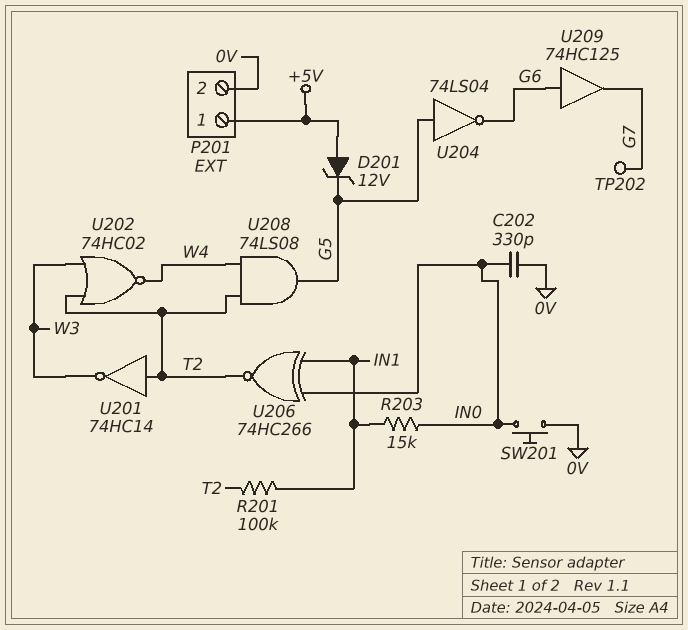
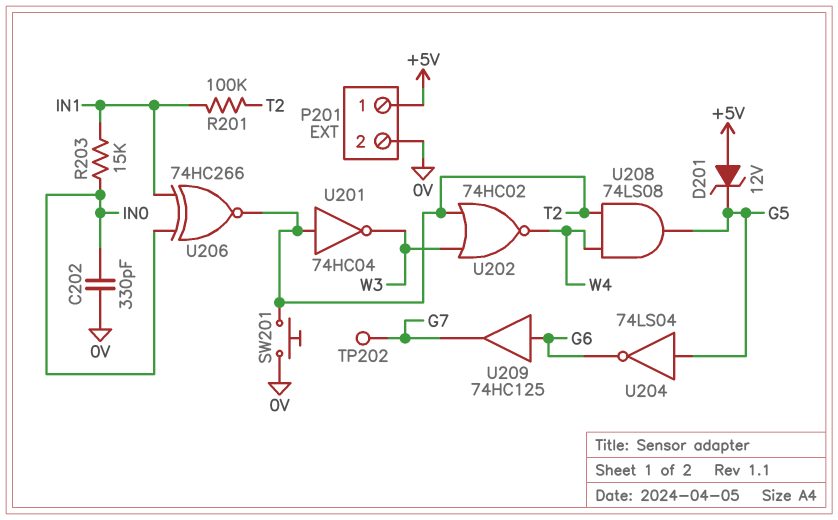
SW201: button (0V, IN0) -> button (0V, T2)
U201: NOT 74HC14 (in T2, out W3) -> NOT 74HC04 (in T2, out W3)

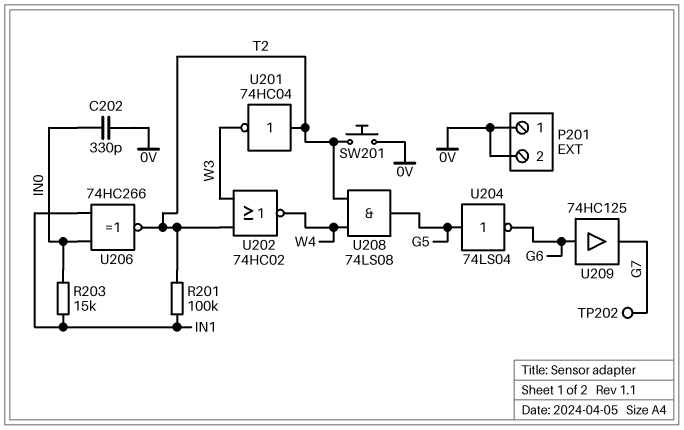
D201: zener 12V (A +5V, K G5) -> none
P201 pin 1: +5V -> 0V

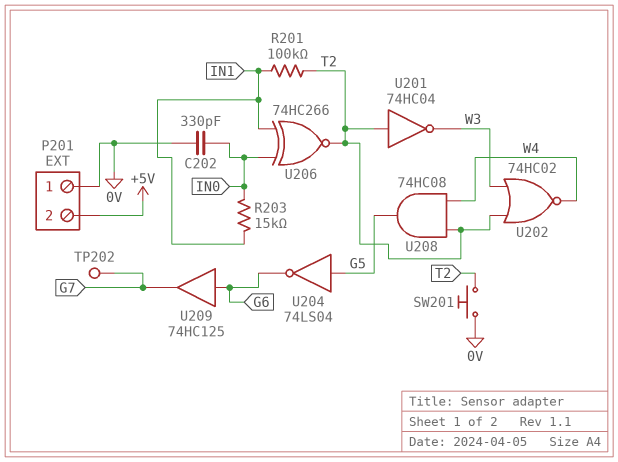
P201 pin 2: 0V -> +5V
U208: AND 74LS08 (in T2, in W4, out G5) -> AND 74HC08 (in T2, in W4, out G5)

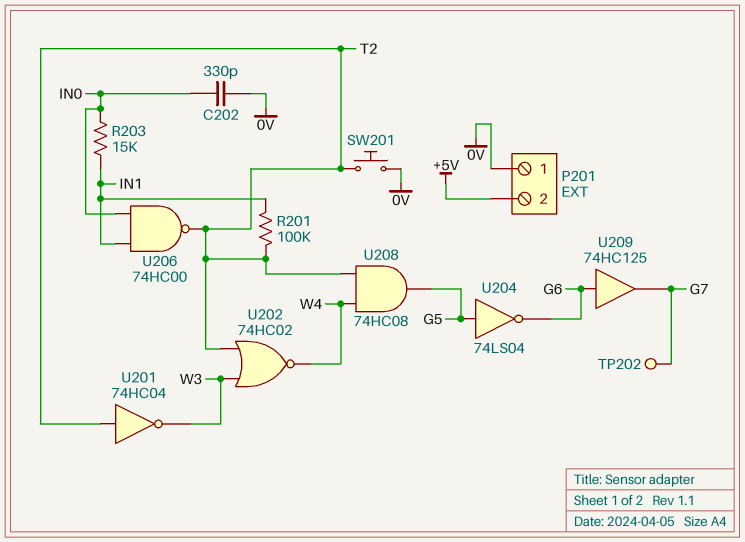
U206: XNOR 74HC266 (in IN0, in IN1, out T2) -> NAND 74HC00 (in IN0, in IN1, out T2)

